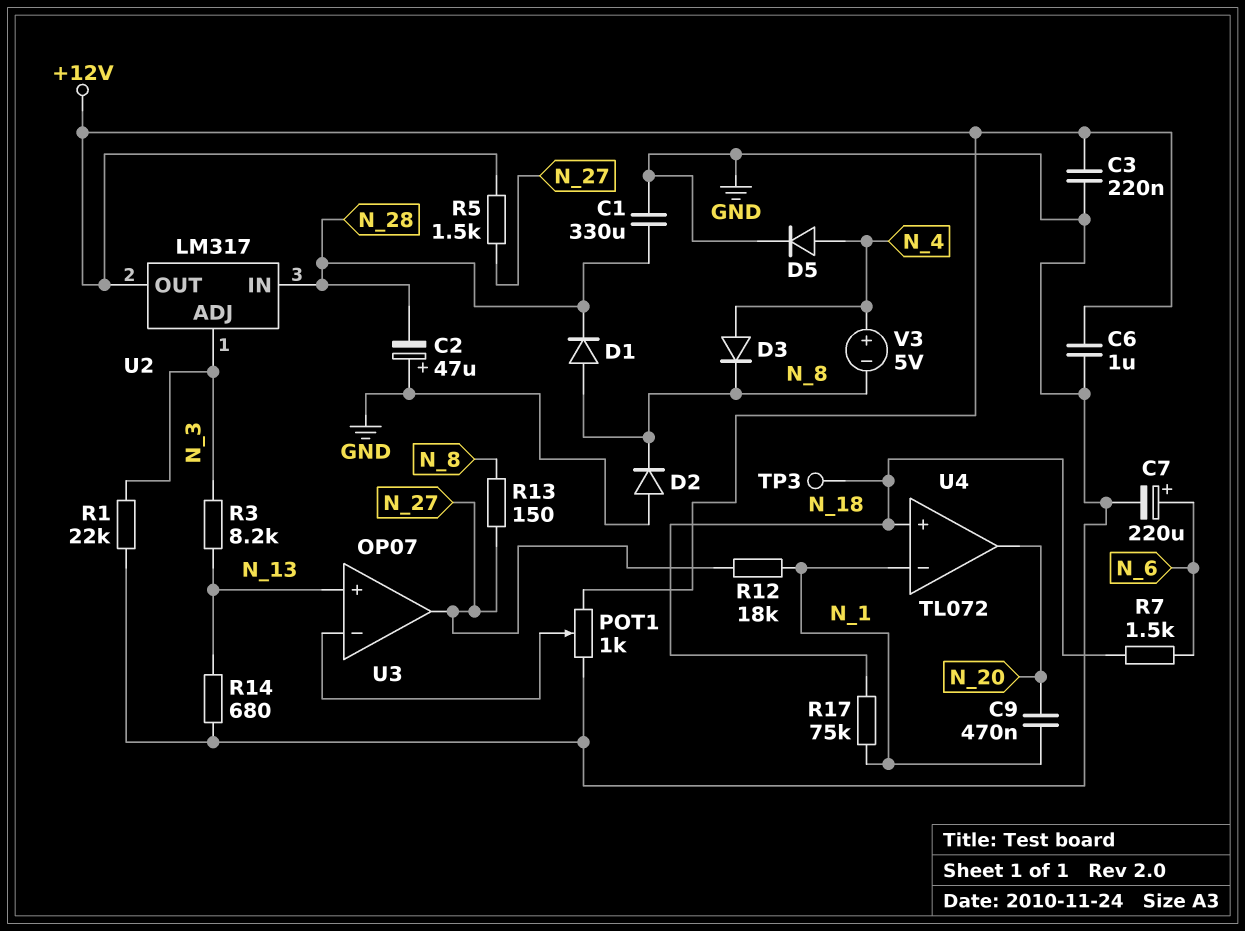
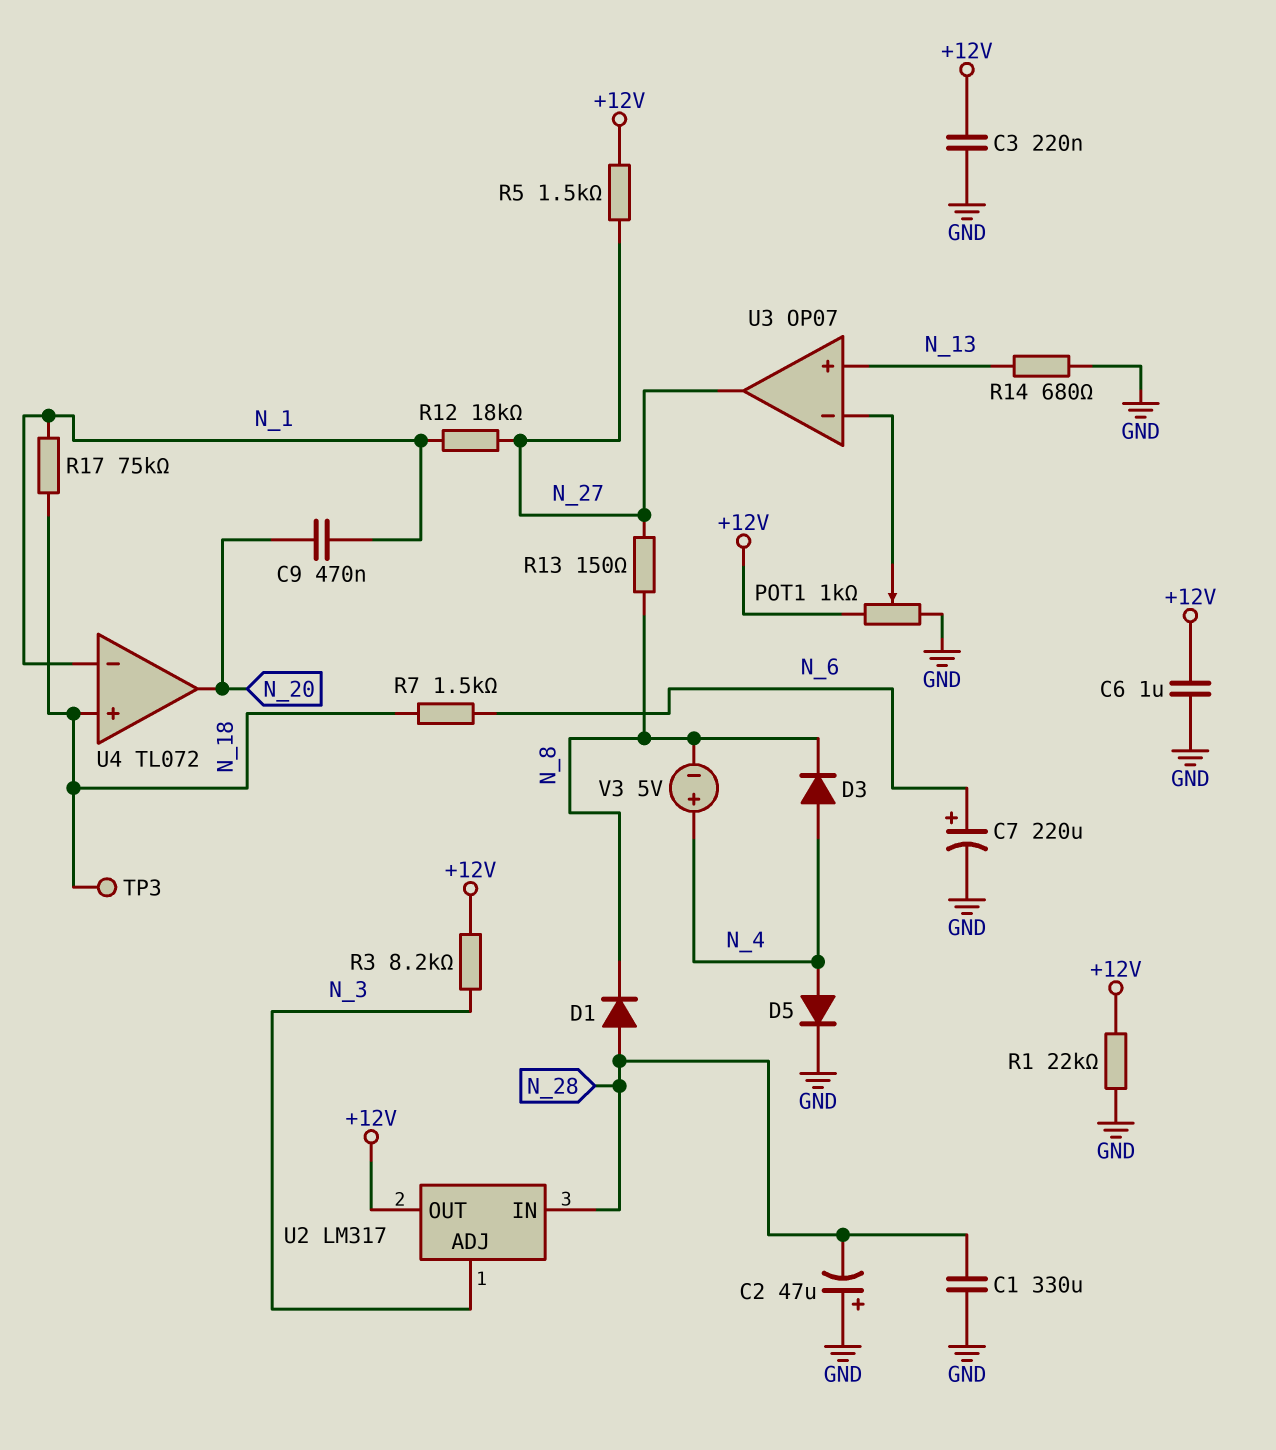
D1: diode (A N_8, K N_28) -> diode (A N_28, K N_8)
D2: diode (A GND, K N_8) -> none
R1: 22k (GND, N_3) -> 22k (+12V, GND)
R3: 8.2k (N_3, N_13) -> 8.2k (+12V, N_3)

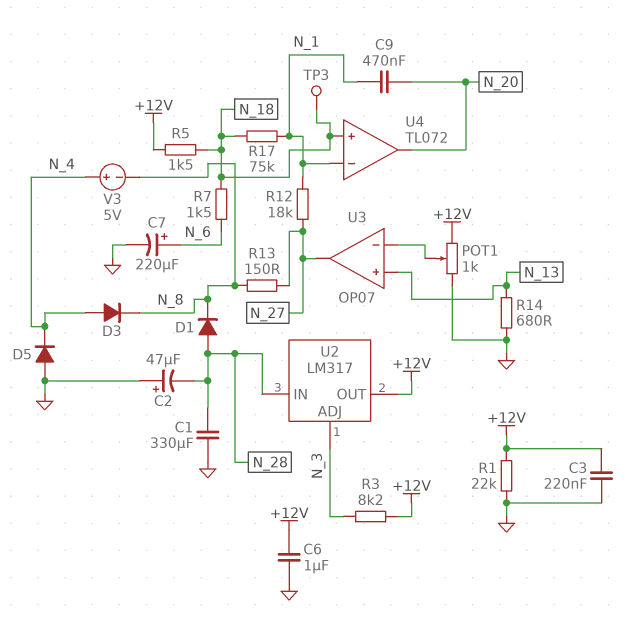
D5: diode (A N_4, K GND) -> diode (A GND, K N_4)
R5: 1.5k (+12V, N_27) -> 1.5k (+12V, N_18)

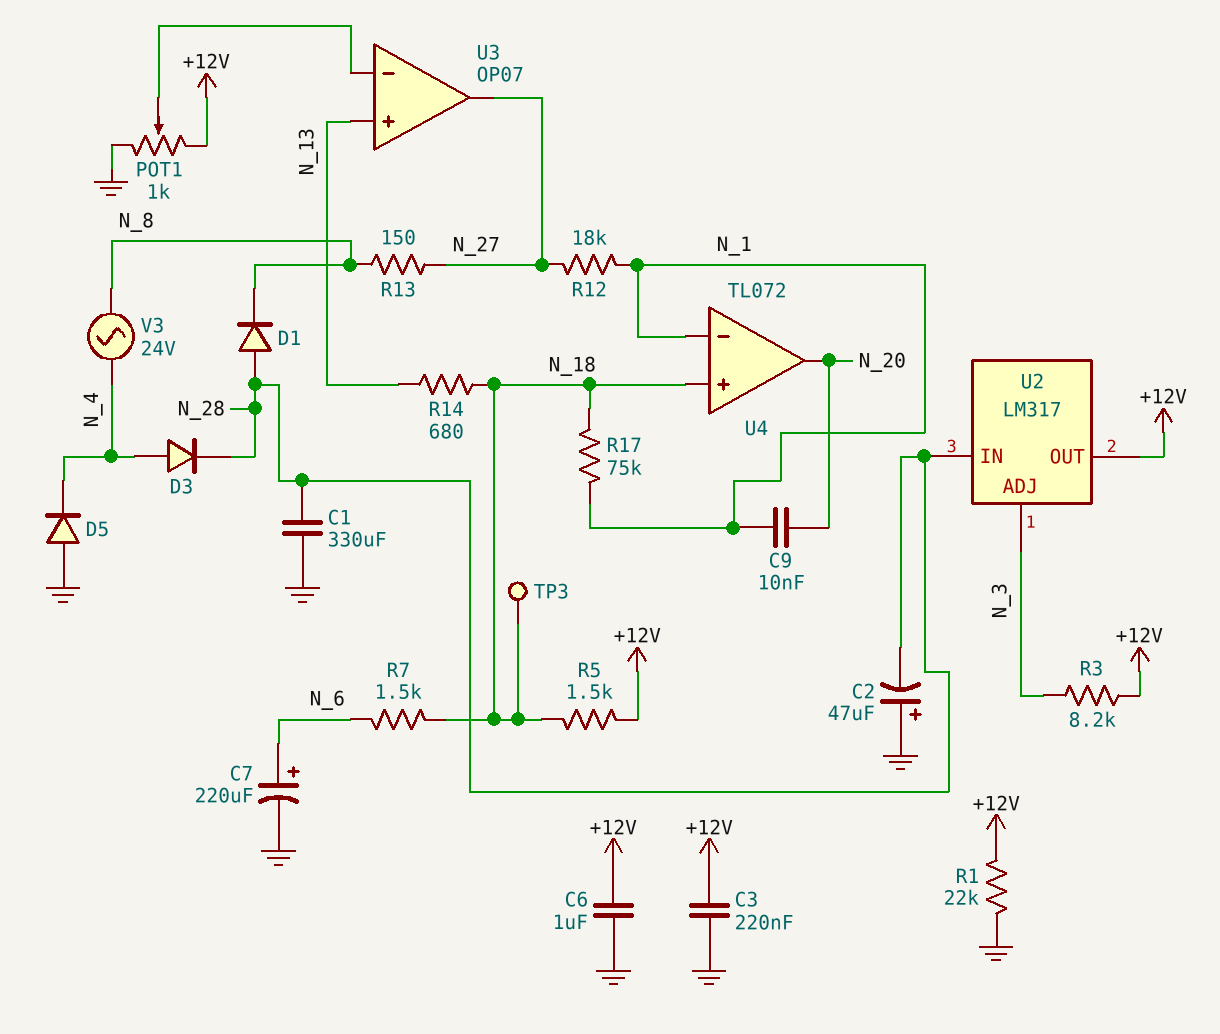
C9: 470nF (N_1, N_20) -> 10nF (N_1, N_20)
D3: diode (A N_4, K N_8) -> diode (A N_4, K N_28)
R14: 680 (GND, N_13) -> 680 (N_13, N_18)
V3: 5V (plus N_4, minus N_8) -> AC 24V (N_4, N_8)

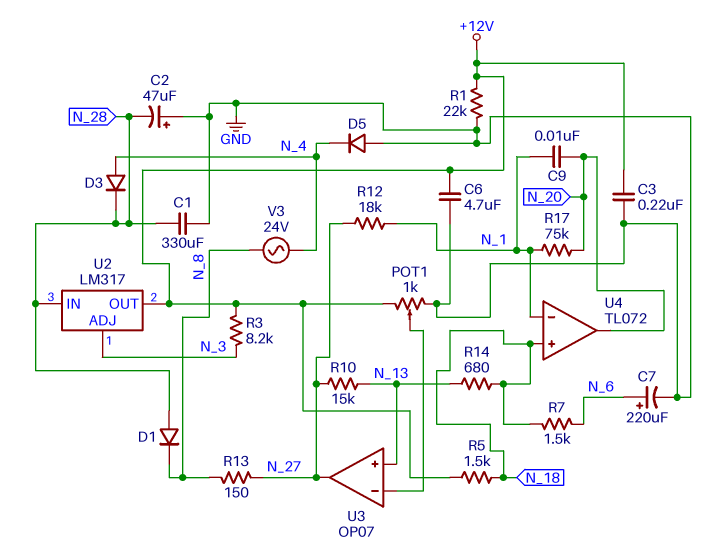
C6: 1uF (+12V, GND) -> 4.7uF (+12V, GND)
R10: none -> 15k (N_13, N_27)
R17: 75k (N_1, N_18) -> 75k (N_1, N_20)
TP3: test point (N_18) -> none

